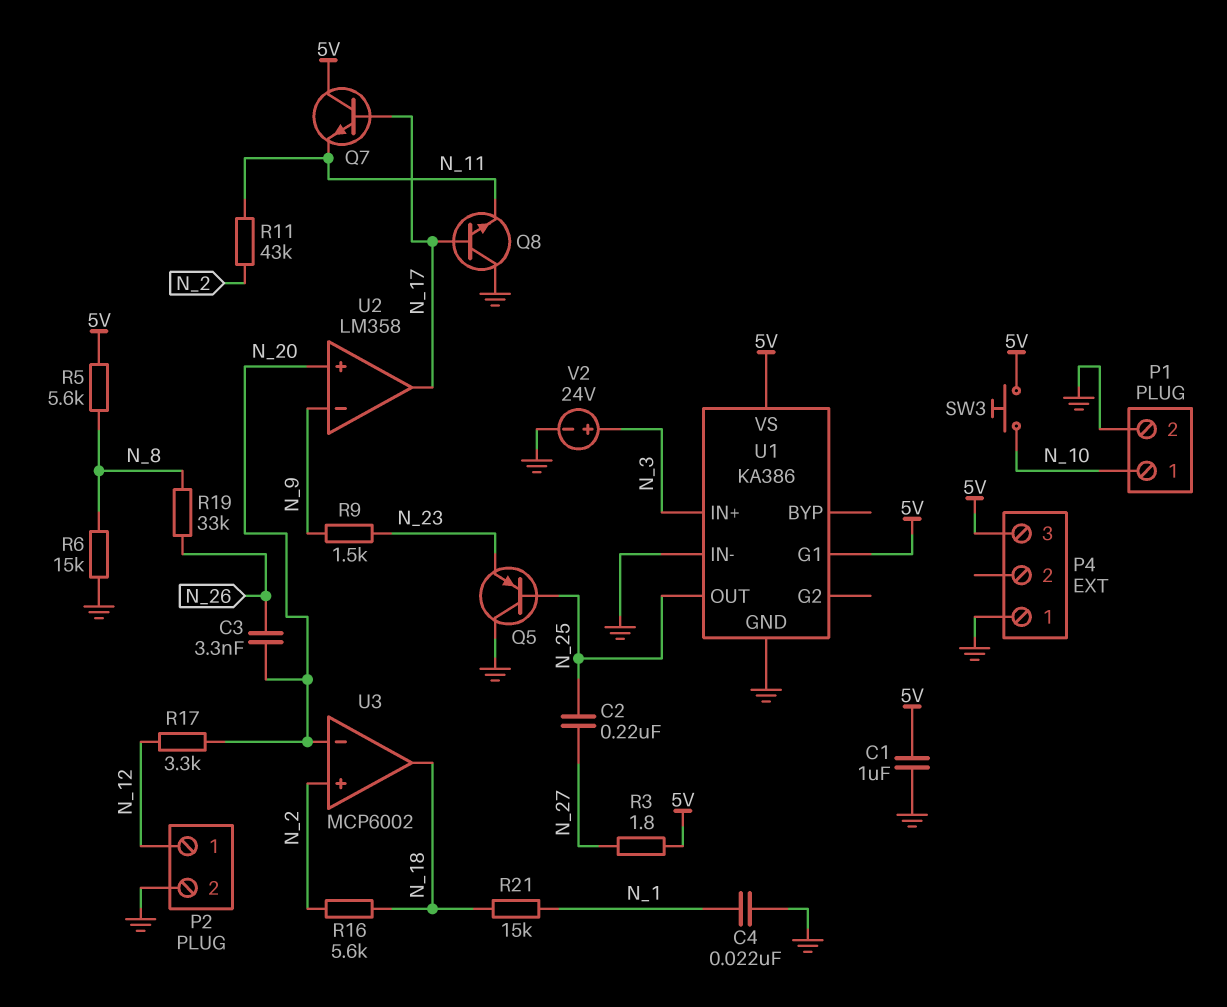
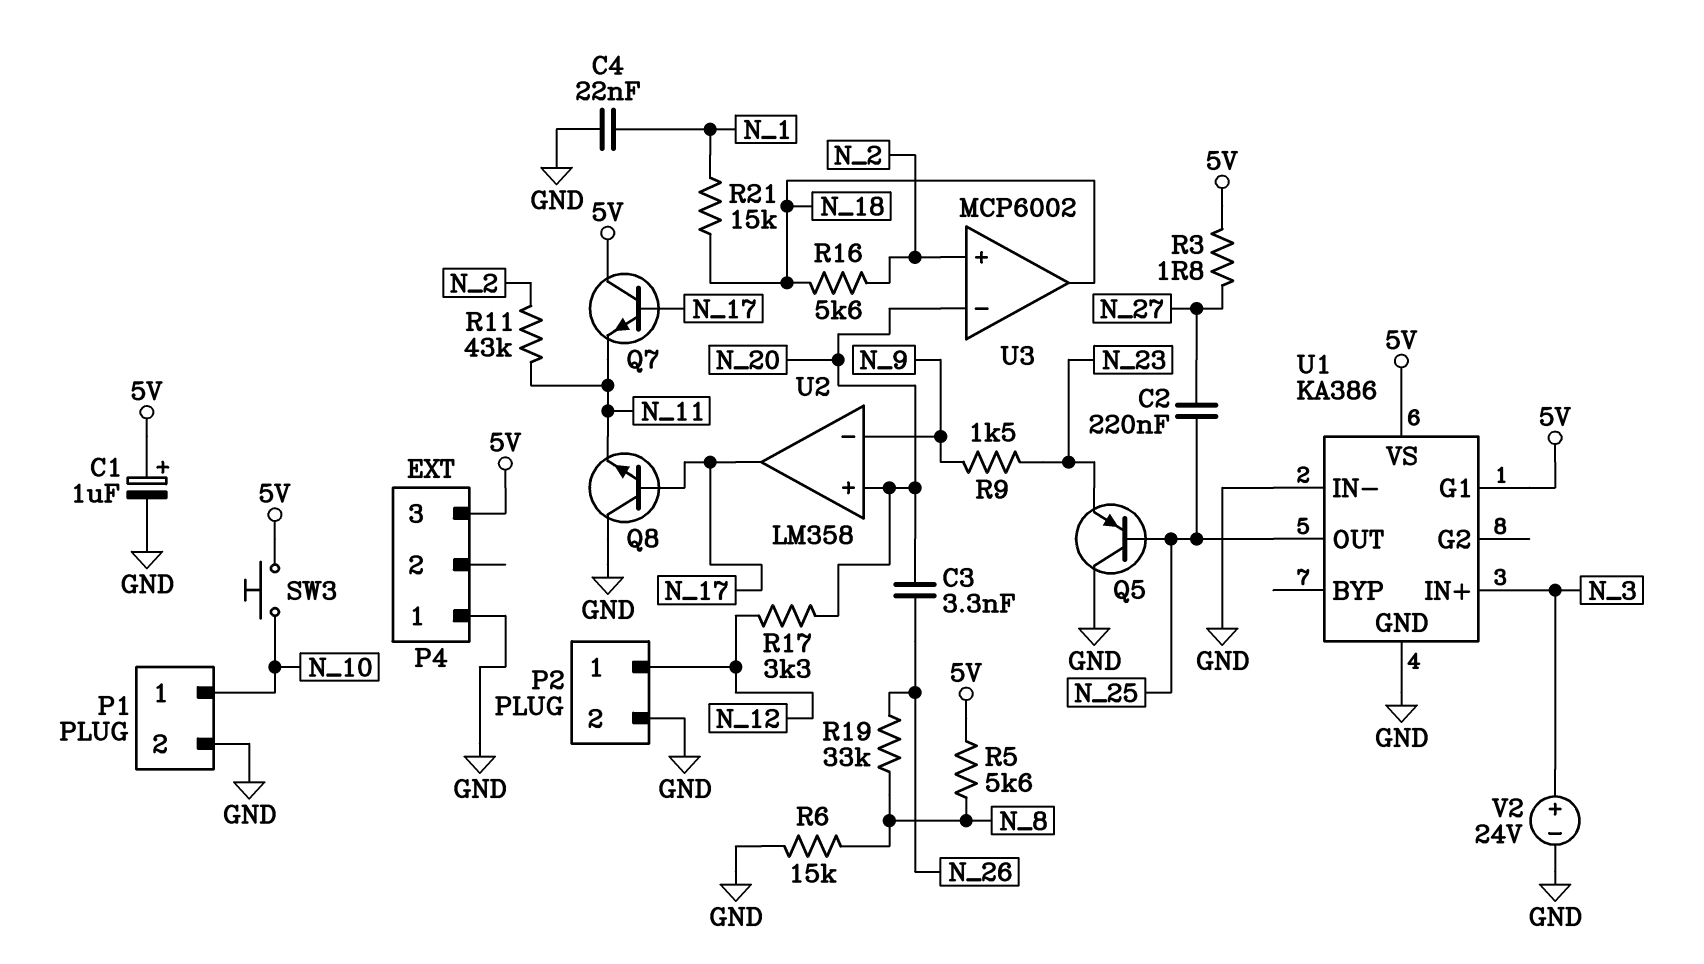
C1: 1uF (5V, GND) -> 1uF (plus 5V, minus GND)

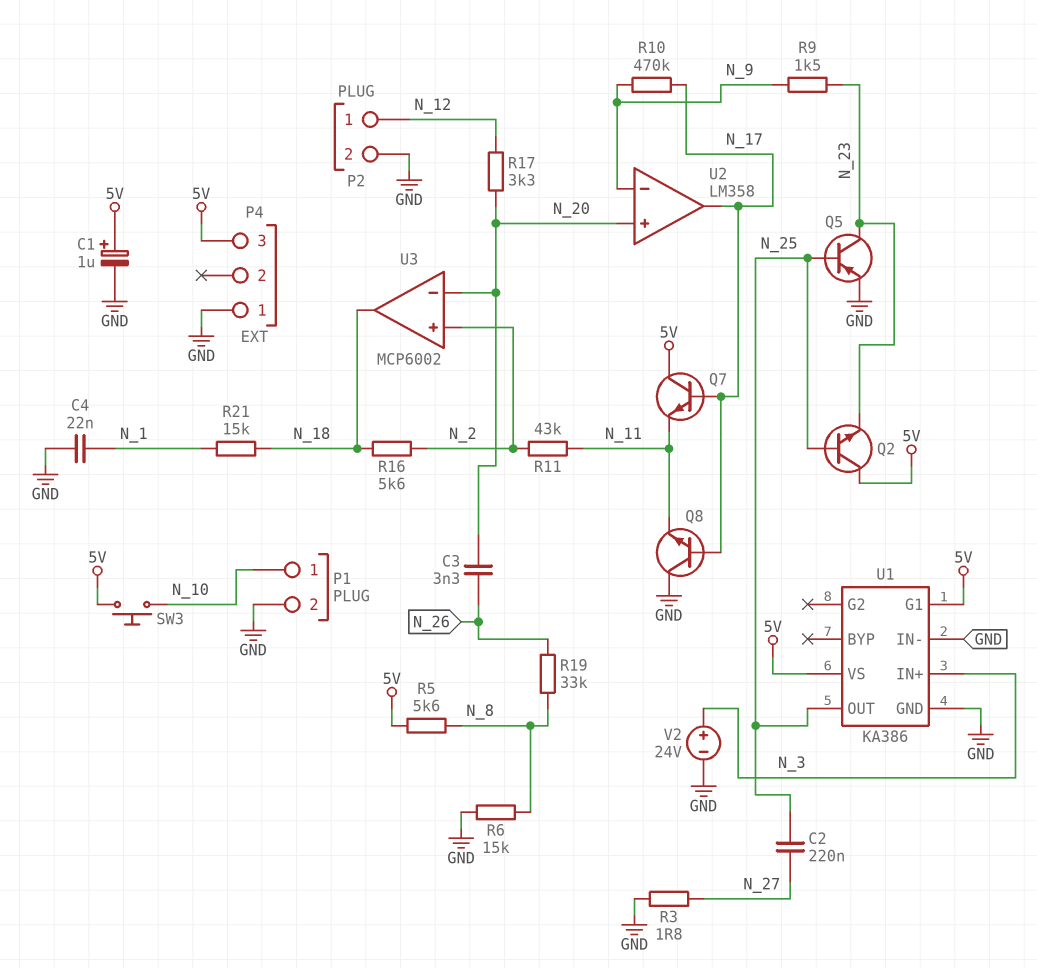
Q2: none -> NPN (B N_25, C 5V, E N_23)
Q5: PNP (B N_25, C GND, E N_23) -> PNP (B N_25, C N_23, E GND)
R3: 1.8 (5V, N_27) -> 1.8 (GND, N_27)
R10: none -> 470k (N_9, N_17)

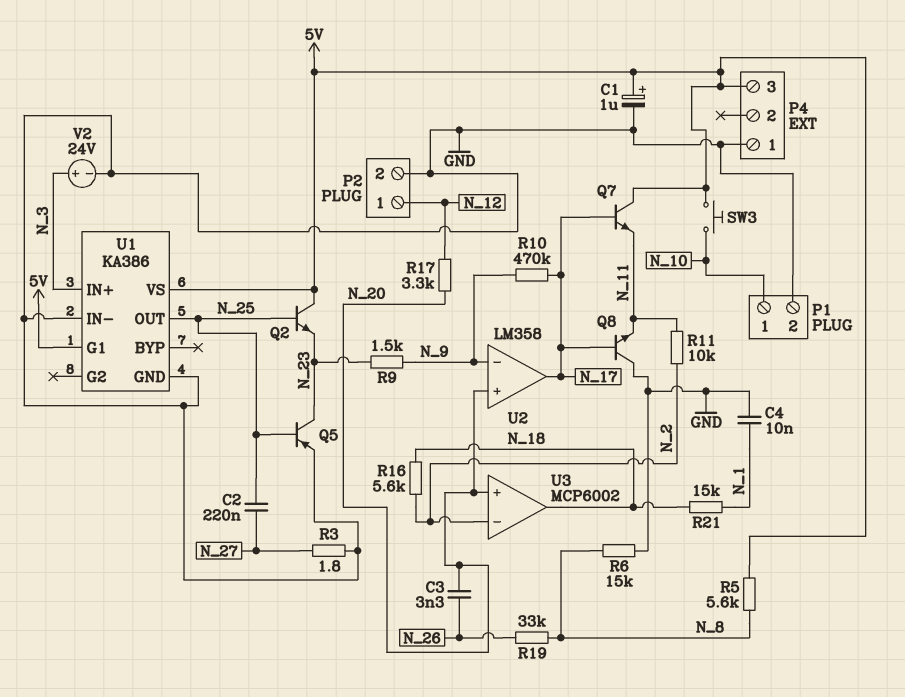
C4: 22nF (GND, N_1) -> 10nF (GND, N_1)
R11: 43k (N_2, N_11) -> 10k (N_2, N_11)
U3 pin in+: N_2 -> N_20
U3 pin in-: N_20 -> N_2

